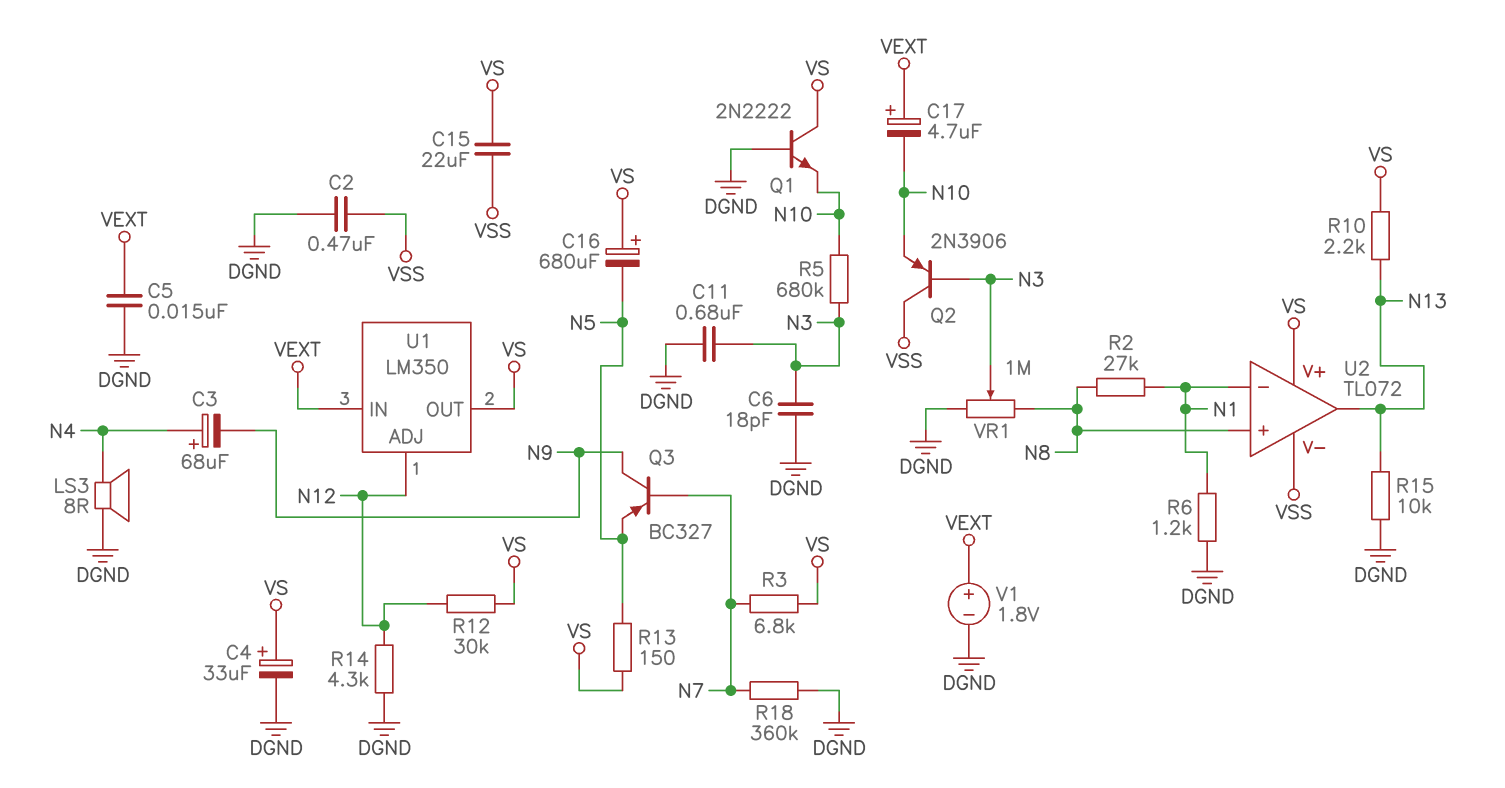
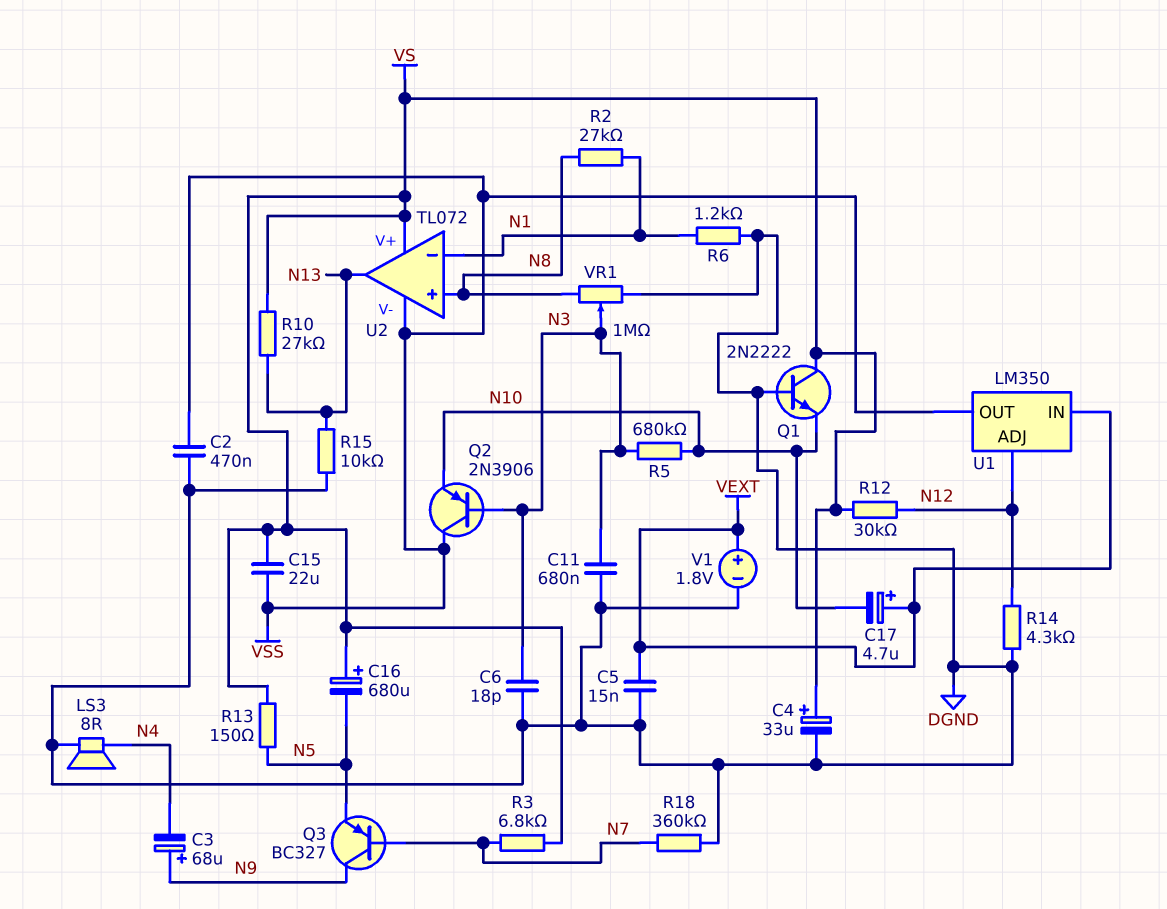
C3: 68uF (plus N4, minus N9) -> 68uF (plus N9, minus N4)
R10: 2.2k (N13, VS) -> 27k (N13, VS)
U1 pin OUT: VS -> VSS

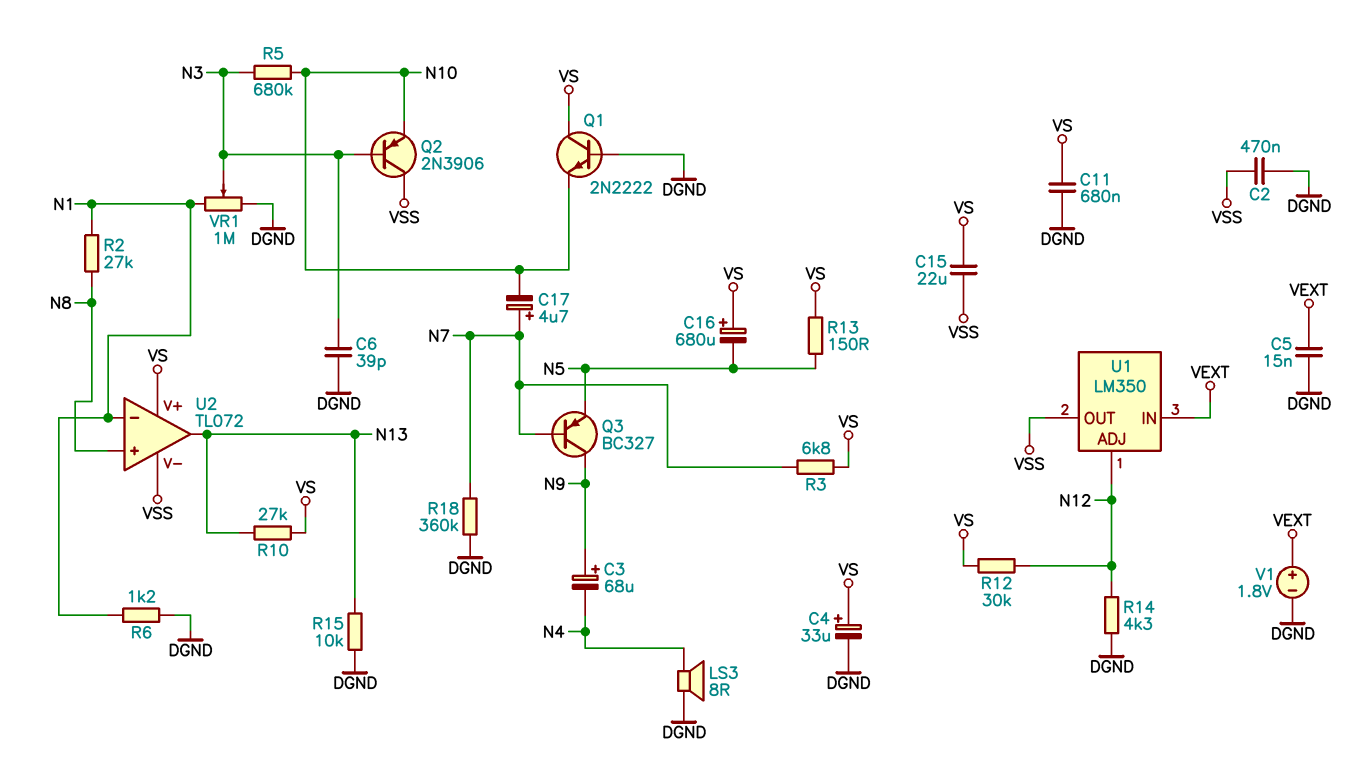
C6: 18pF (DGND, N3) -> 39pF (DGND, N3)
C11: 680nF (DGND, N3) -> 680nF (DGND, VS)
C17: 4.7uF (plus VEXT, minus N10) -> 4.7uF (plus N7, minus N10)
VR1: 1M (DGND, N8, wiper N3) -> 1M (DGND, N1, wiper N3)

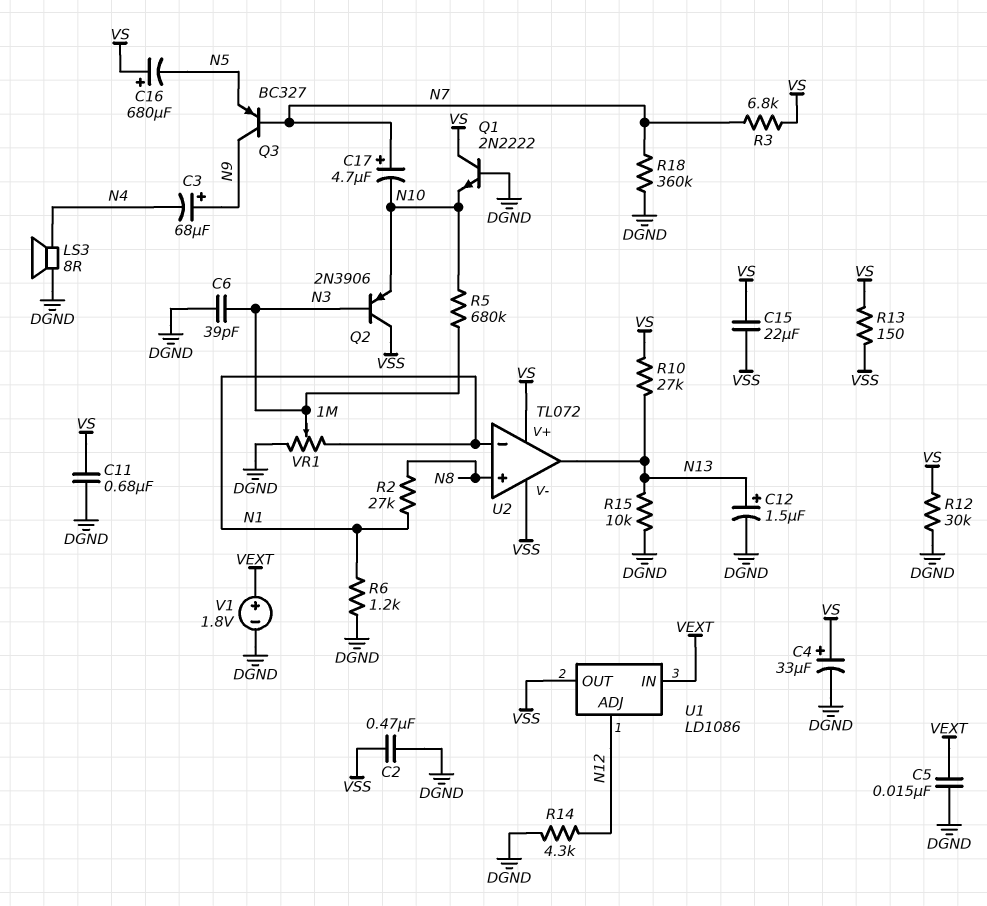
C12: none -> 1.5uF (plus N13, minus DGND)
R12: 30k (N12, VS) -> 30k (DGND, VS)
R13: 150 (N5, VS) -> 150 (VS, VSS)
U1: LM350 -> LD1086

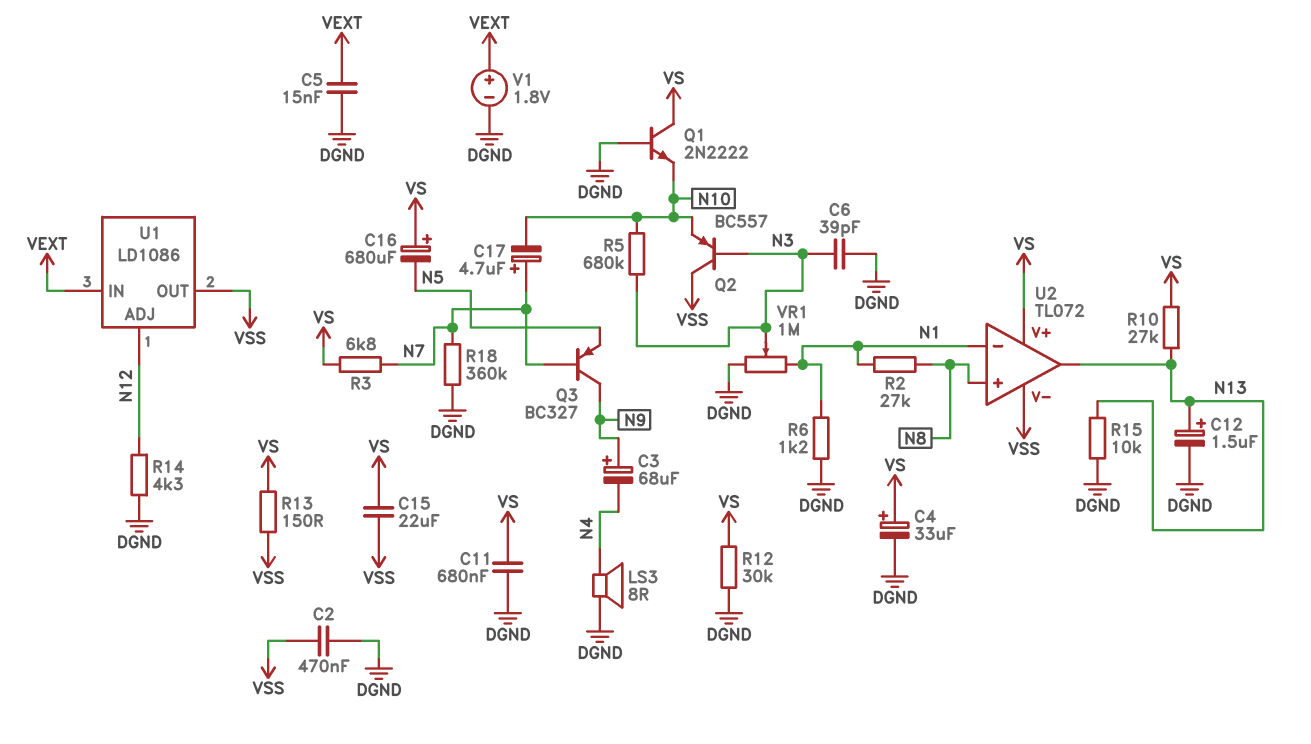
Q2: PNP 2N3906 (B N3, C VSS, E N10) -> PNP BC557 (B N3, C VSS, E N10)

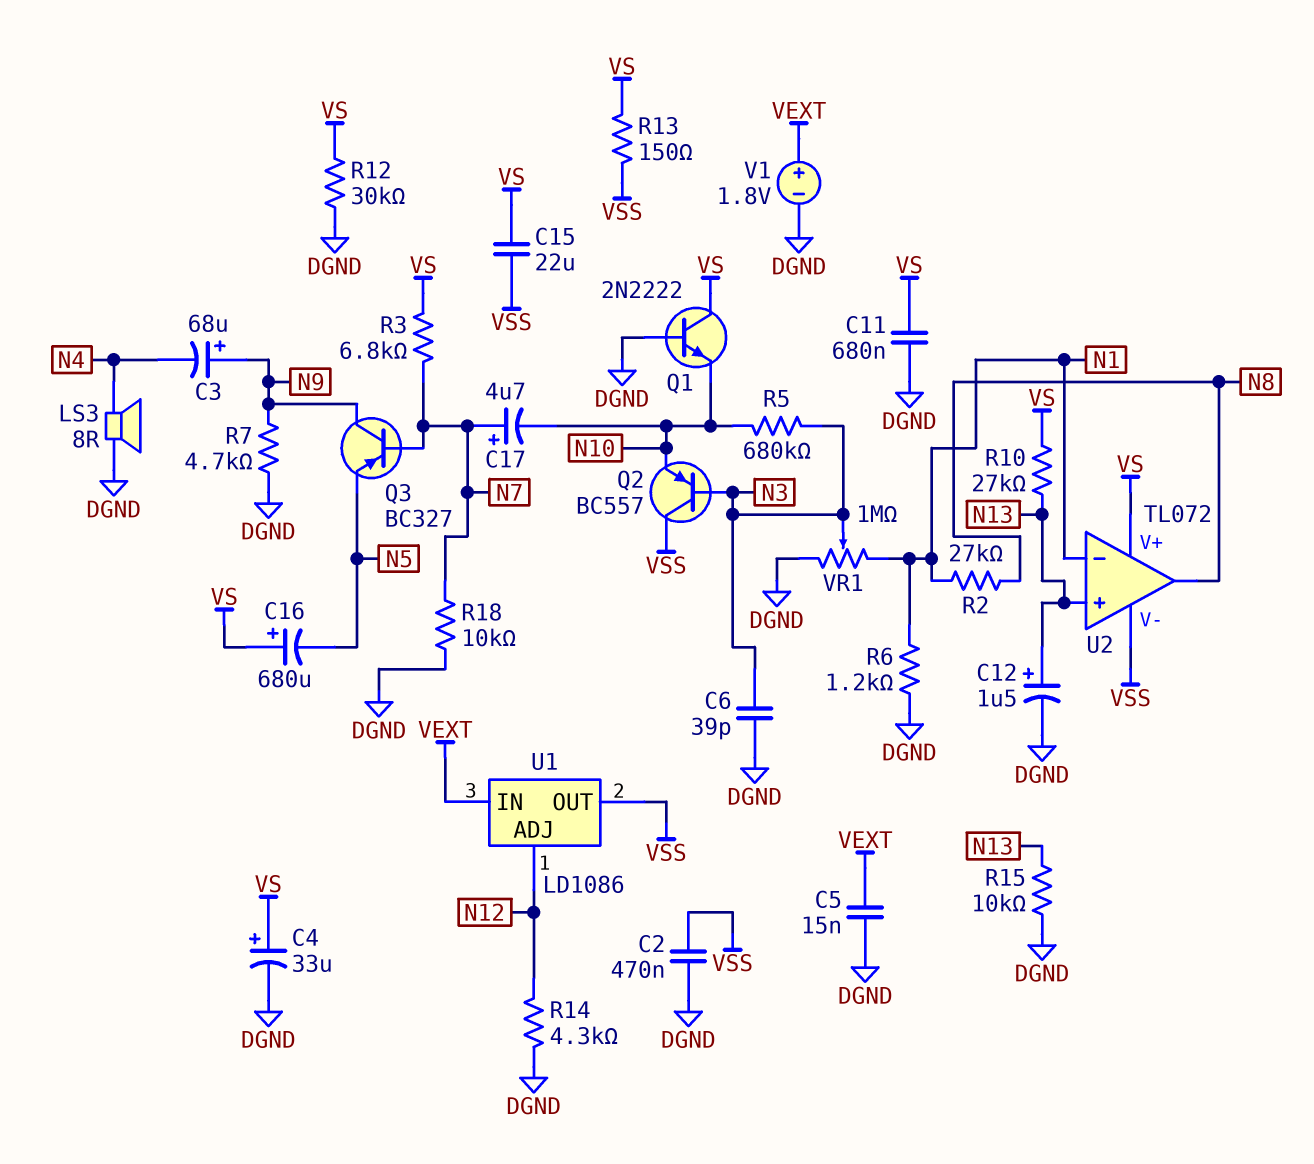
R7: none -> 4.7k (DGND, N9)
R18: 360k (DGND, N7) -> 10k (DGND, N7)
U2 pin in+: N8 -> N13
U2 pin out: N13 -> N8

